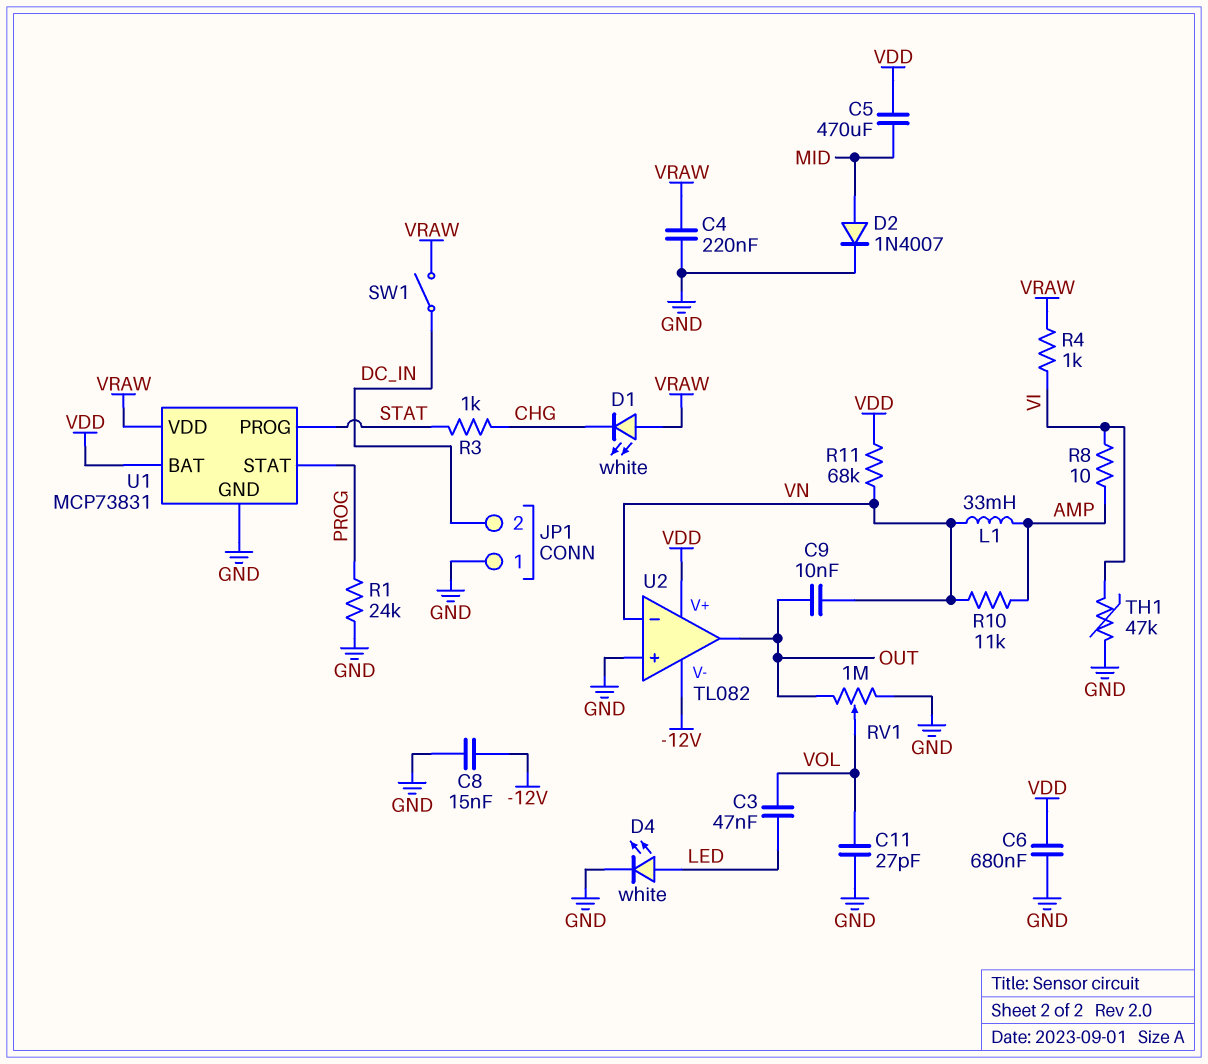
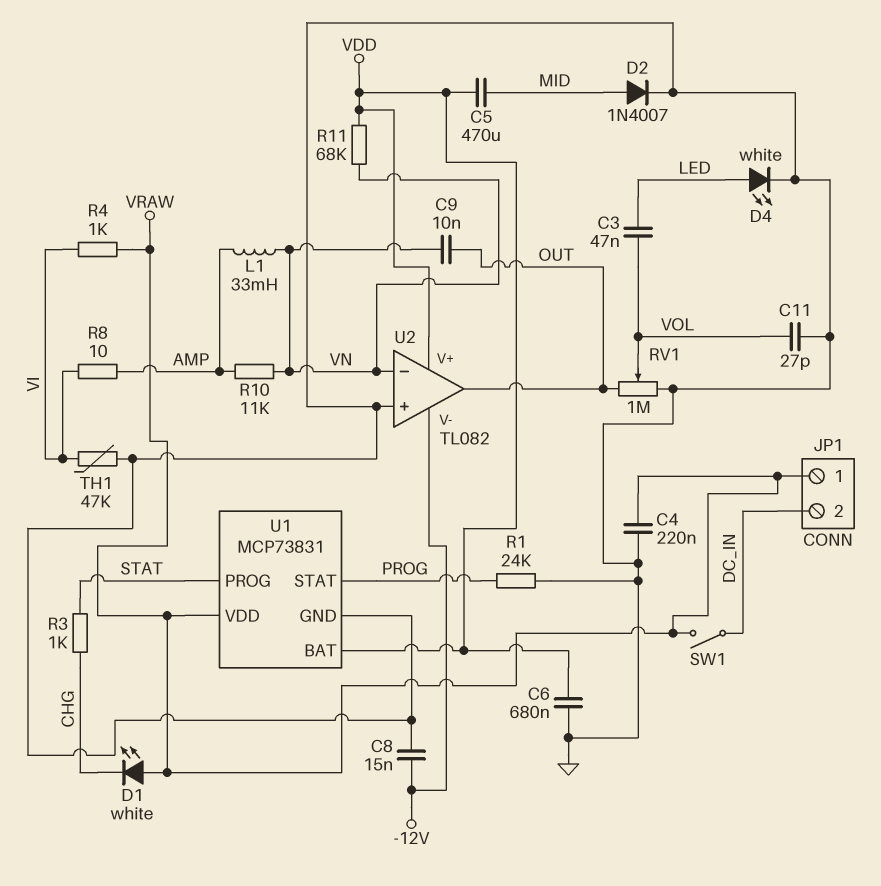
JP1 pin 1: GND -> VRAW

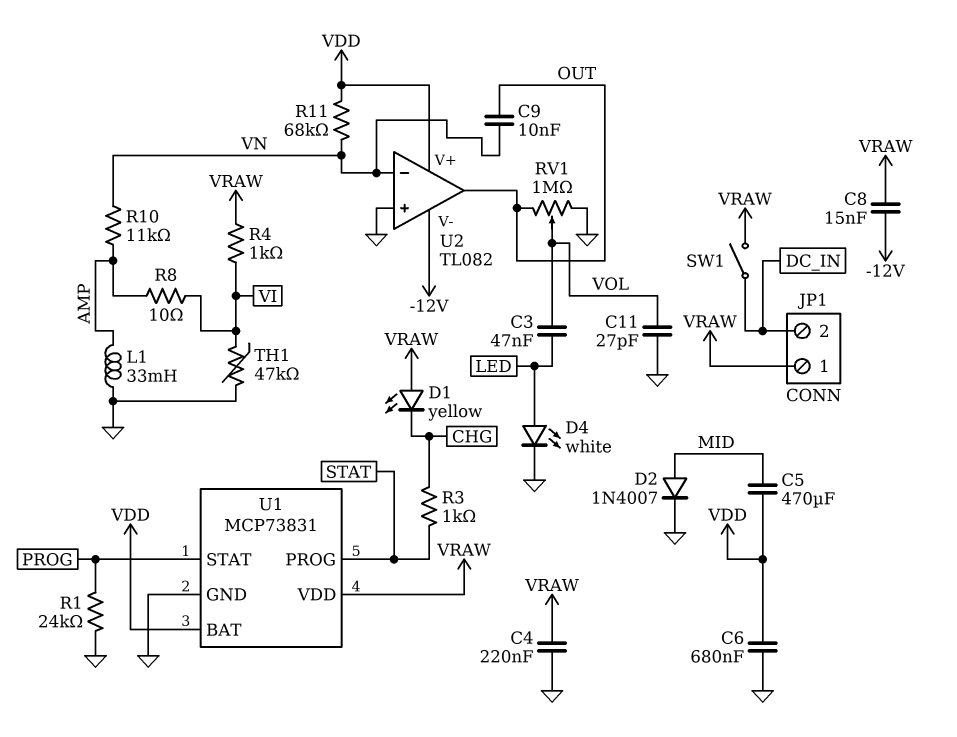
C8: 15nF (-12V, GND) -> 15nF (-12V, VRAW)
D1: LED white (A VRAW, K CHG) -> LED yellow (A VRAW, K CHG)
L1: 33mH (AMP, VN) -> 33mH (AMP, GND)

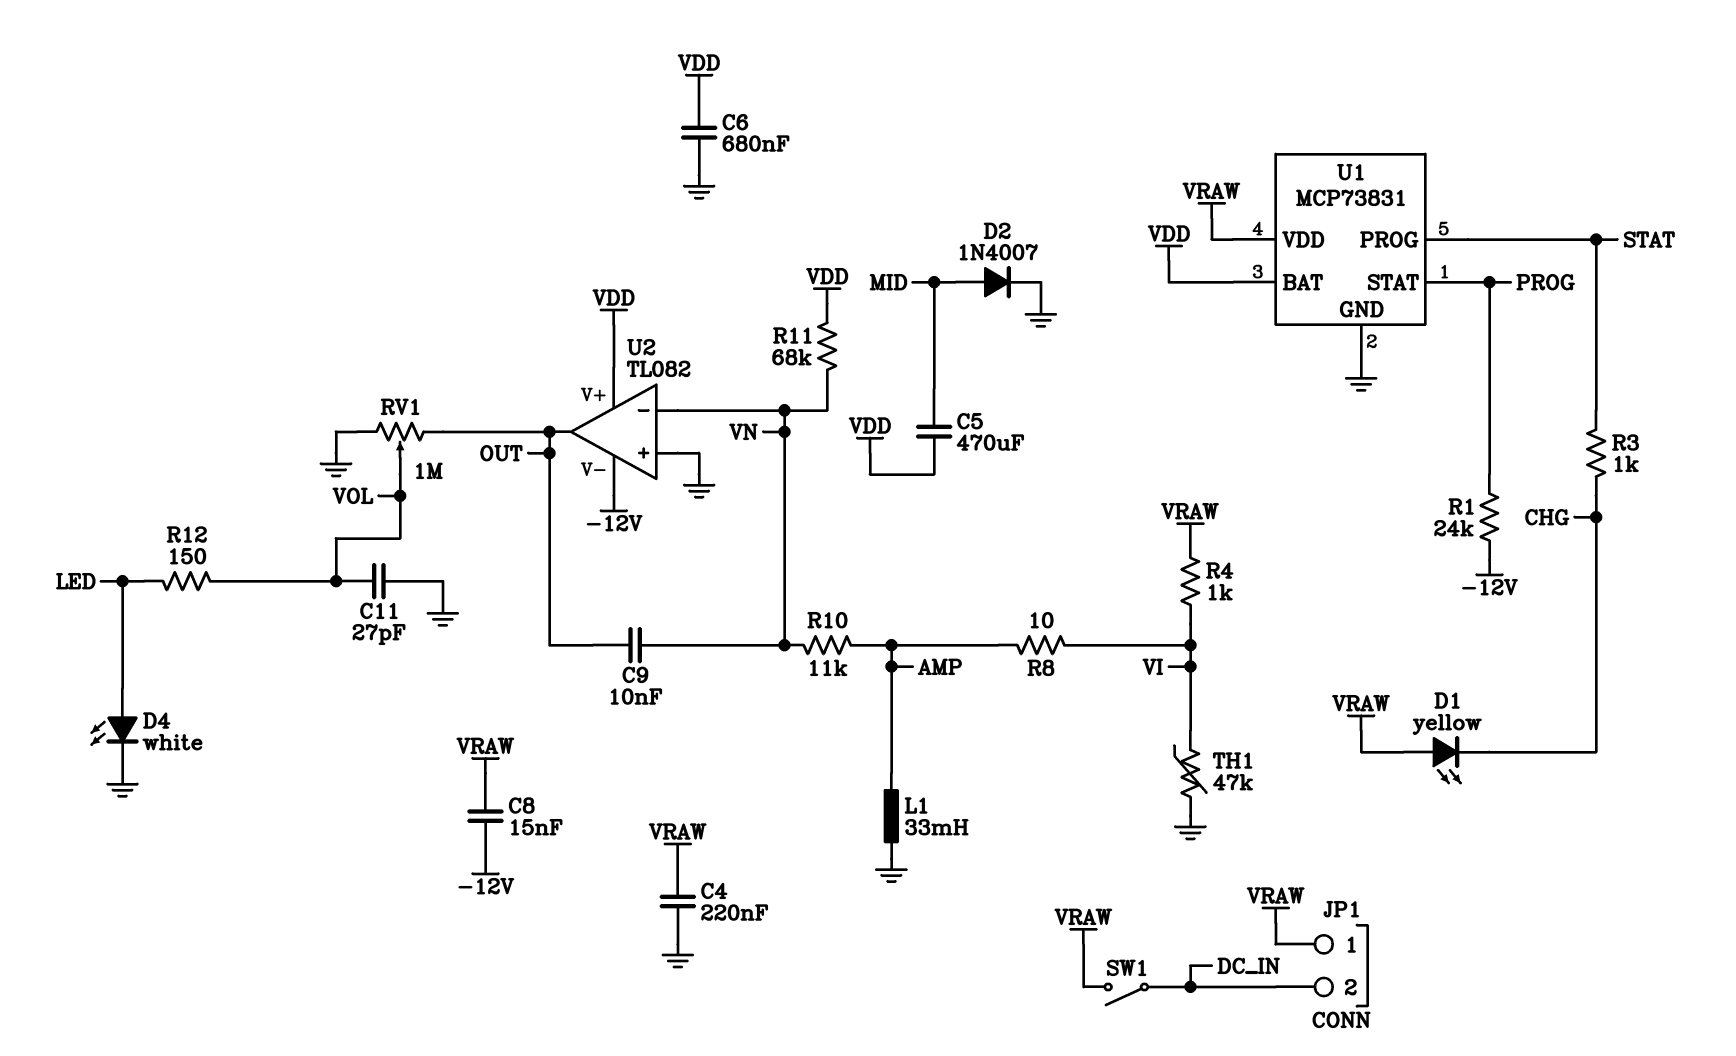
C3: 47nF (LED, VOL) -> none
R1: 24k (GND, PROG) -> 24k (-12V, PROG)
R12: none -> 150 (LED, VOL)

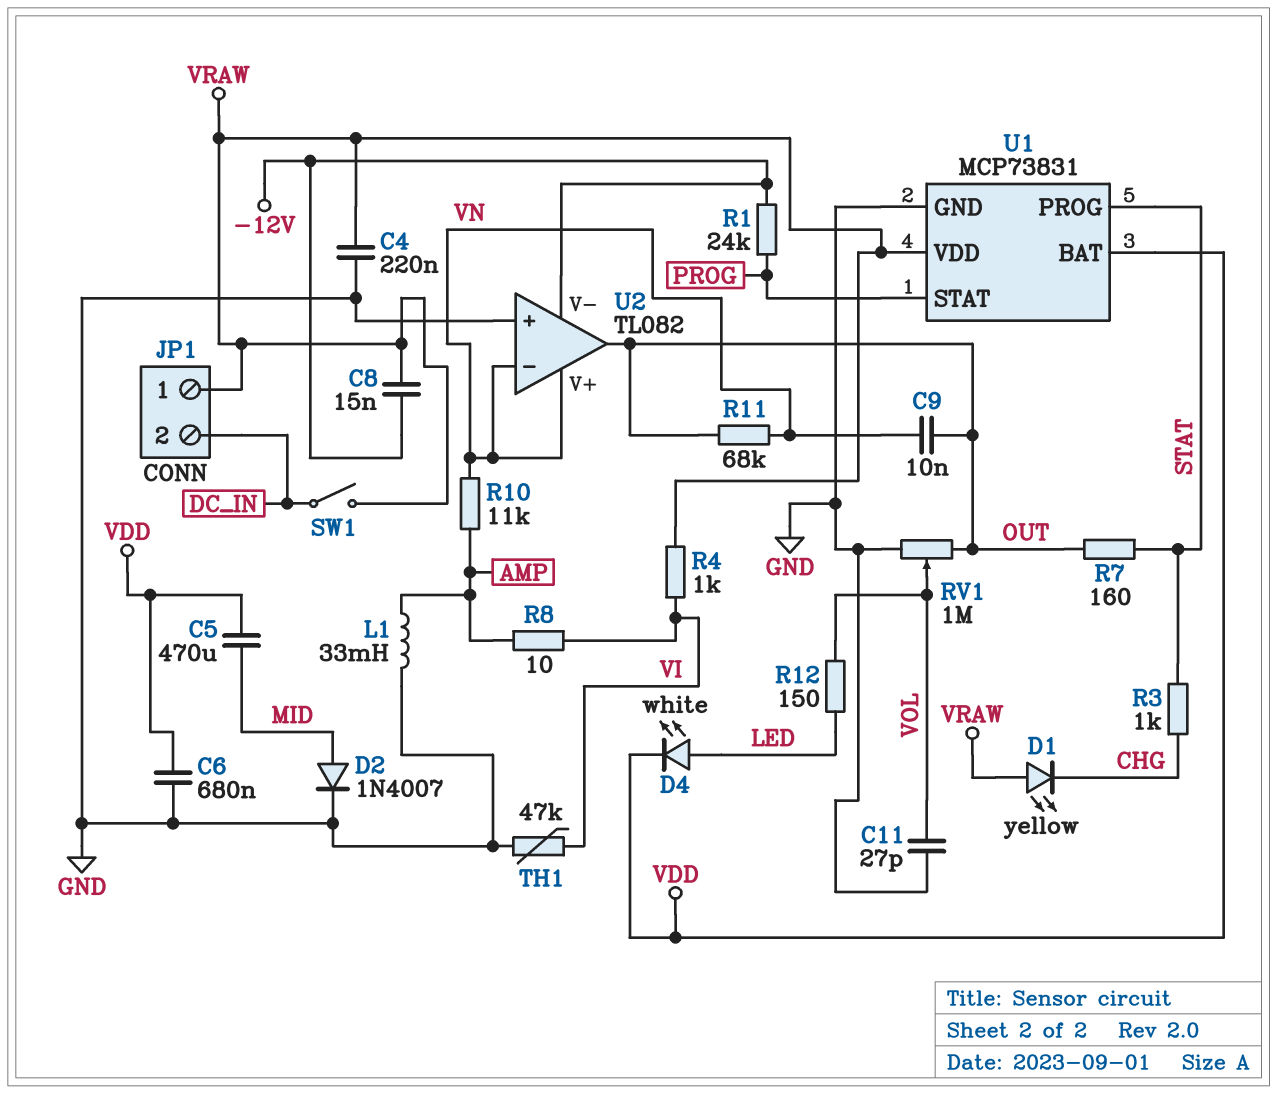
D4: LED white (A LED, K GND) -> LED white (A LED, K VDD)
R7: none -> 160 (OUT, STAT)
R11: 68k (VDD, VN) -> 68k (OUT, VN)
U2 pin V+: VDD -> VN

